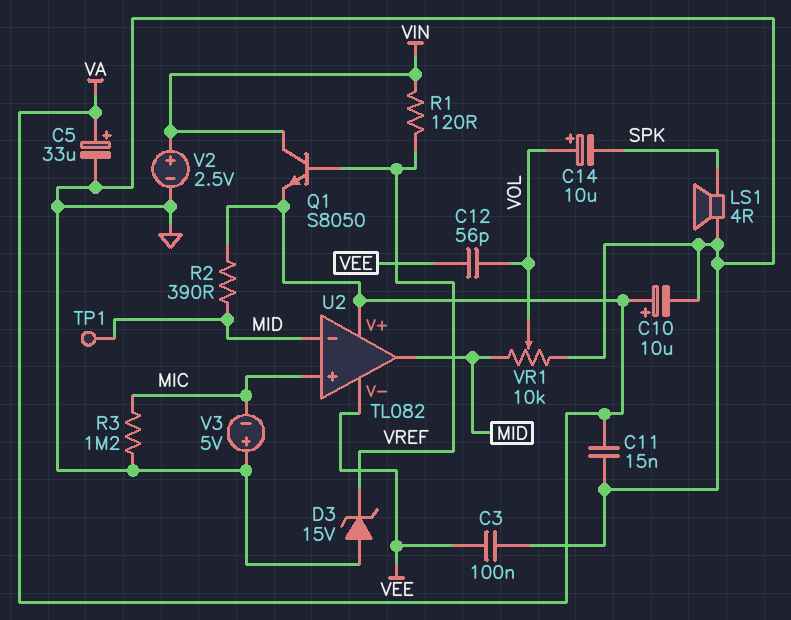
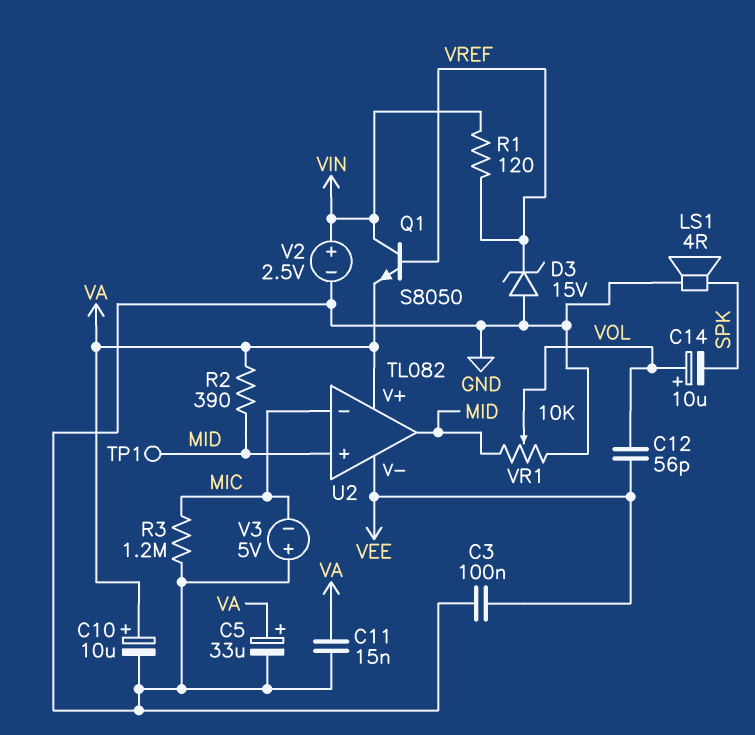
U2 pin in+: MIC -> MID
U2 pin in-: MID -> MIC

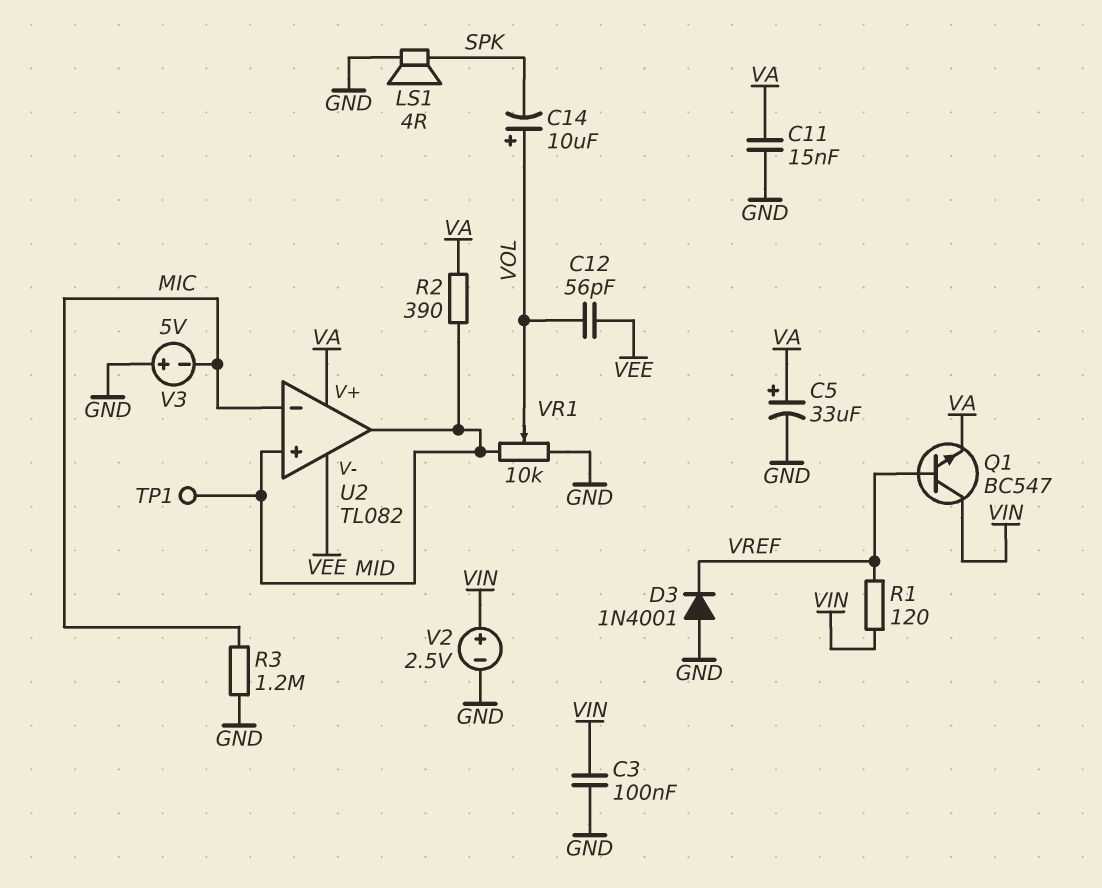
C3: 100nF (GND, VEE) -> 100nF (GND, VIN)
C10: 10uF (plus VA, minus GND) -> none
D3: zener 15V (A GND, K VREF) -> diode 1N4001 (A GND, K VREF)
Q1: NPN S8050 (B VREF, C VIN, E VA) -> NPN BC547 (B VREF, C VIN, E VA)

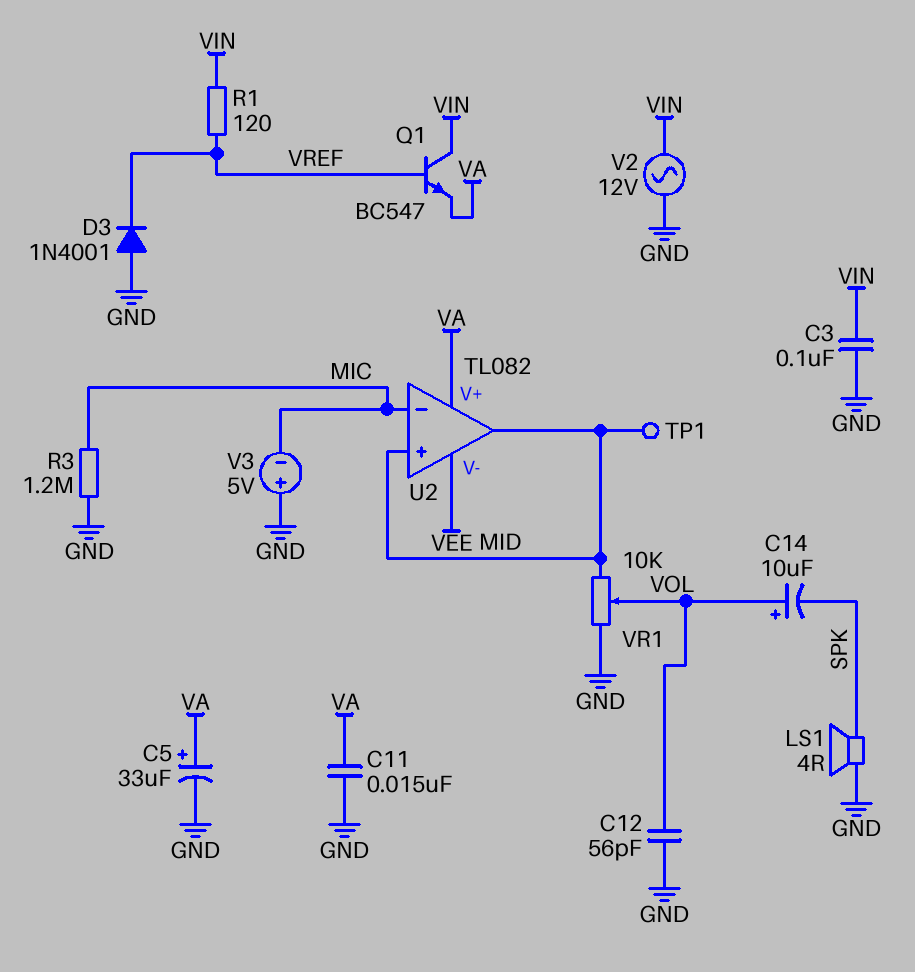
C12: 56pF (VEE, VOL) -> 56pF (GND, VOL)
R2: 390 (MID, VA) -> none
V2: 2.5V (plus VIN, minus GND) -> AC 12V (GND, VIN)

